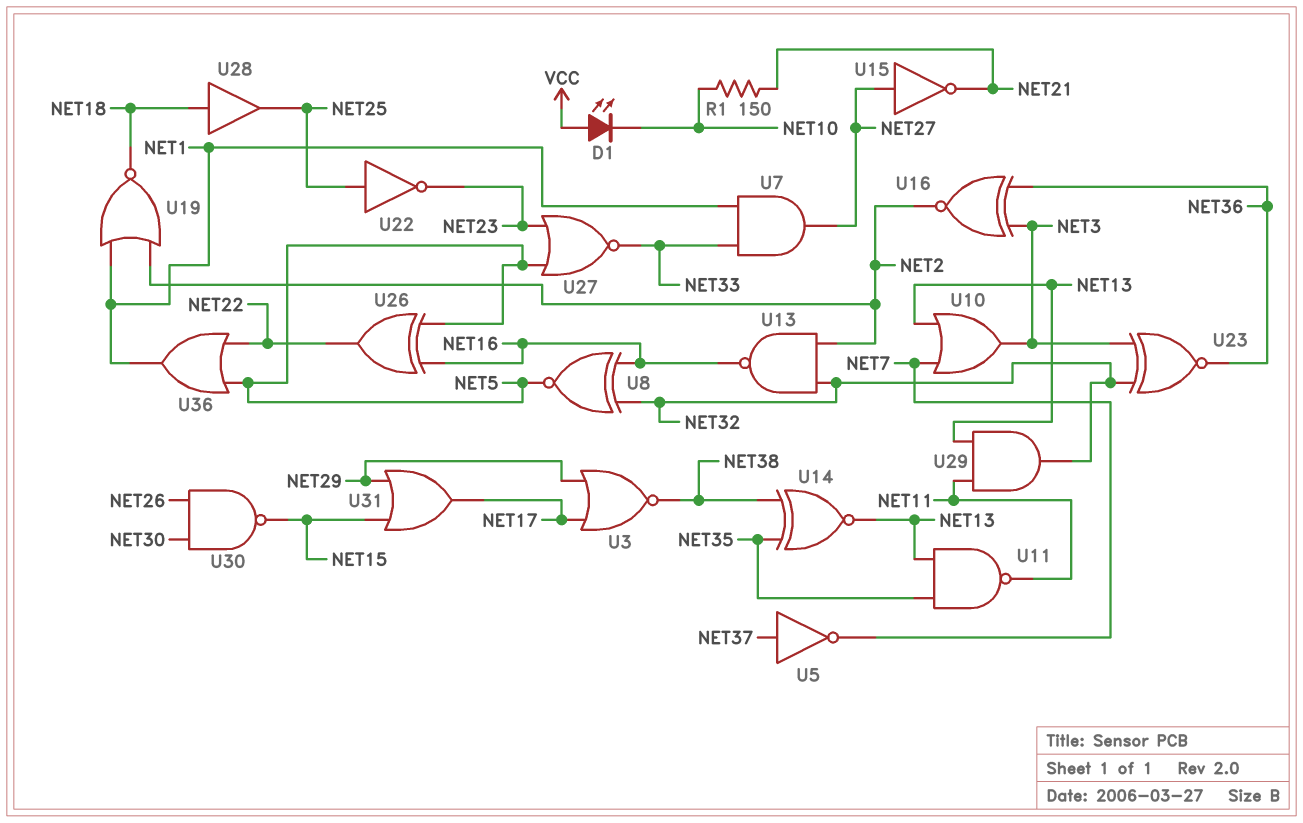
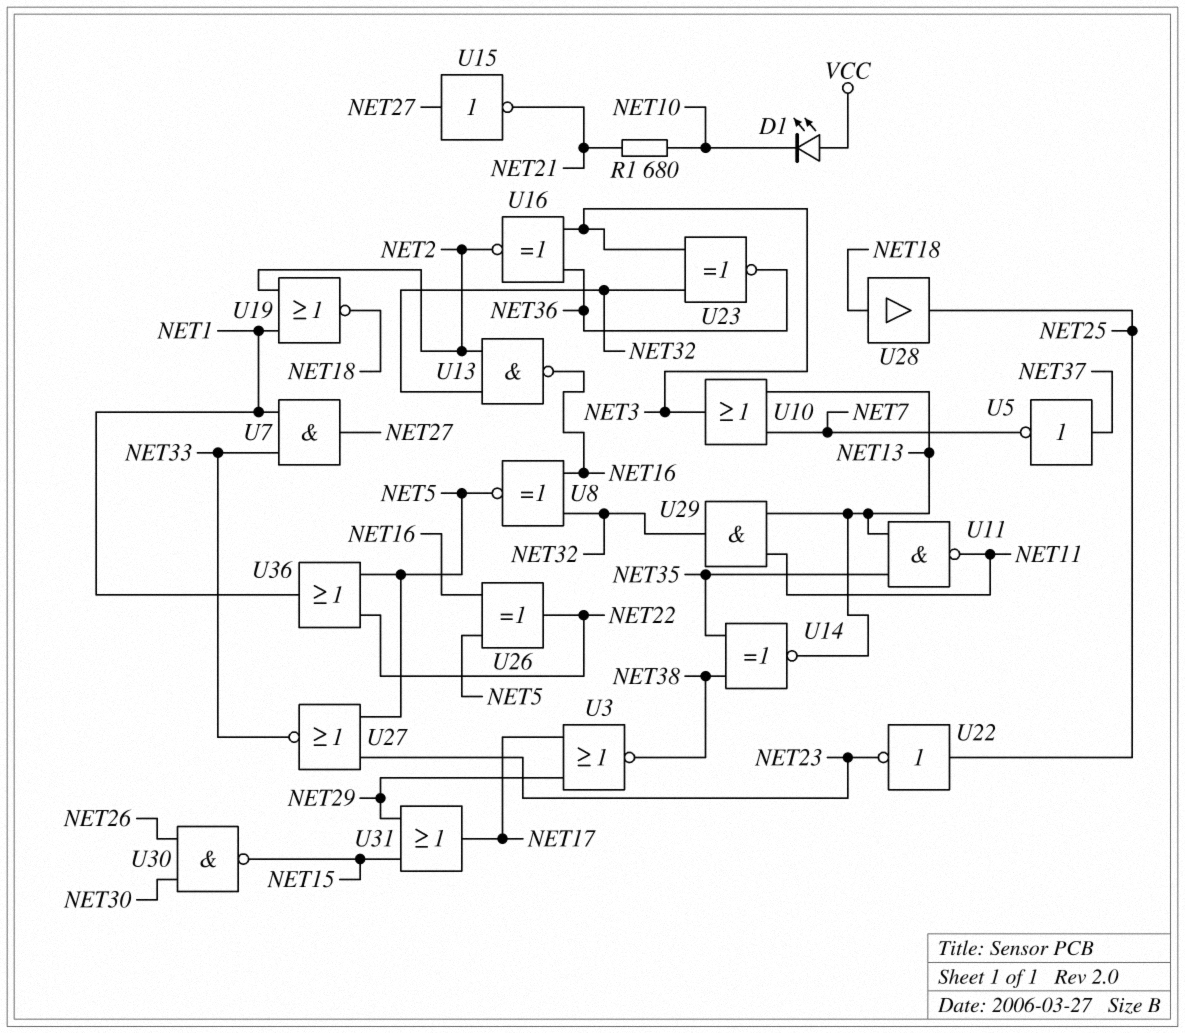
R1: 150 (NET10, NET21) -> 680 (NET10, NET21)

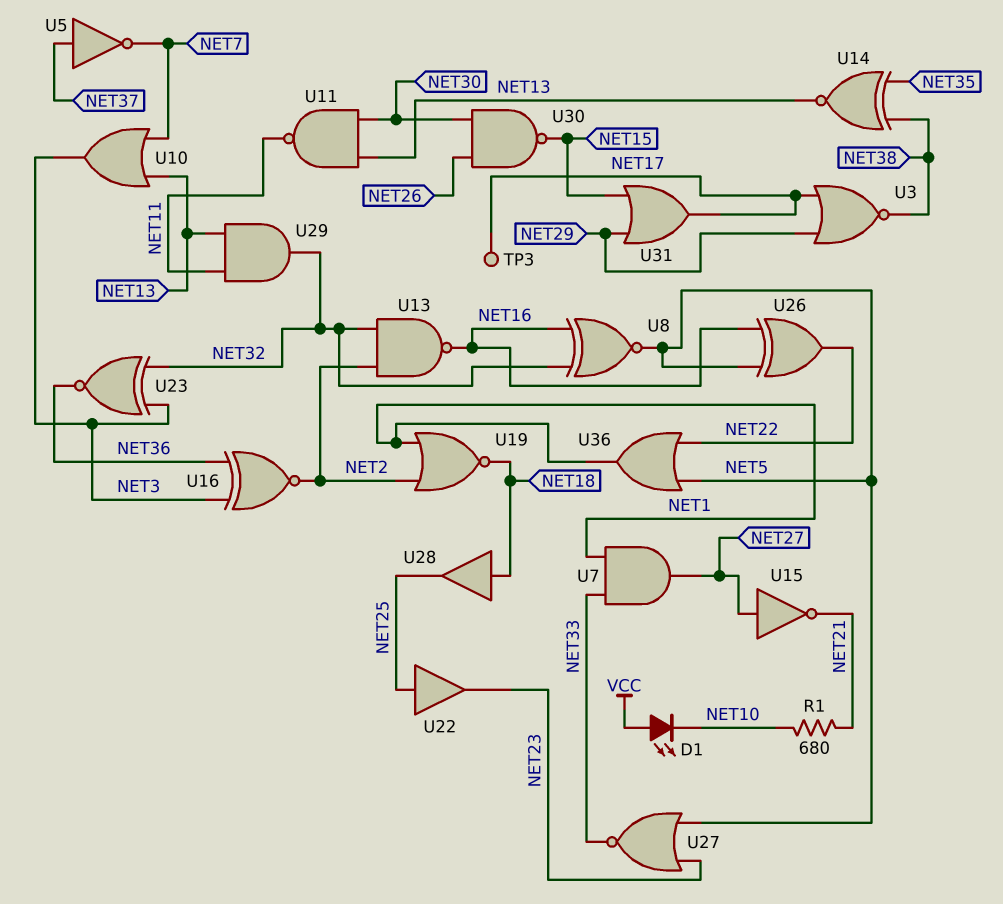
TP3: none -> test point (NET17)
U11: NAND (in NET13, in NET35, out NET11) -> NAND (in NET13, in NET30, out NET11)
U22: NOT (in NET25, out NET23) -> buffer (in NET25, out NET23)

